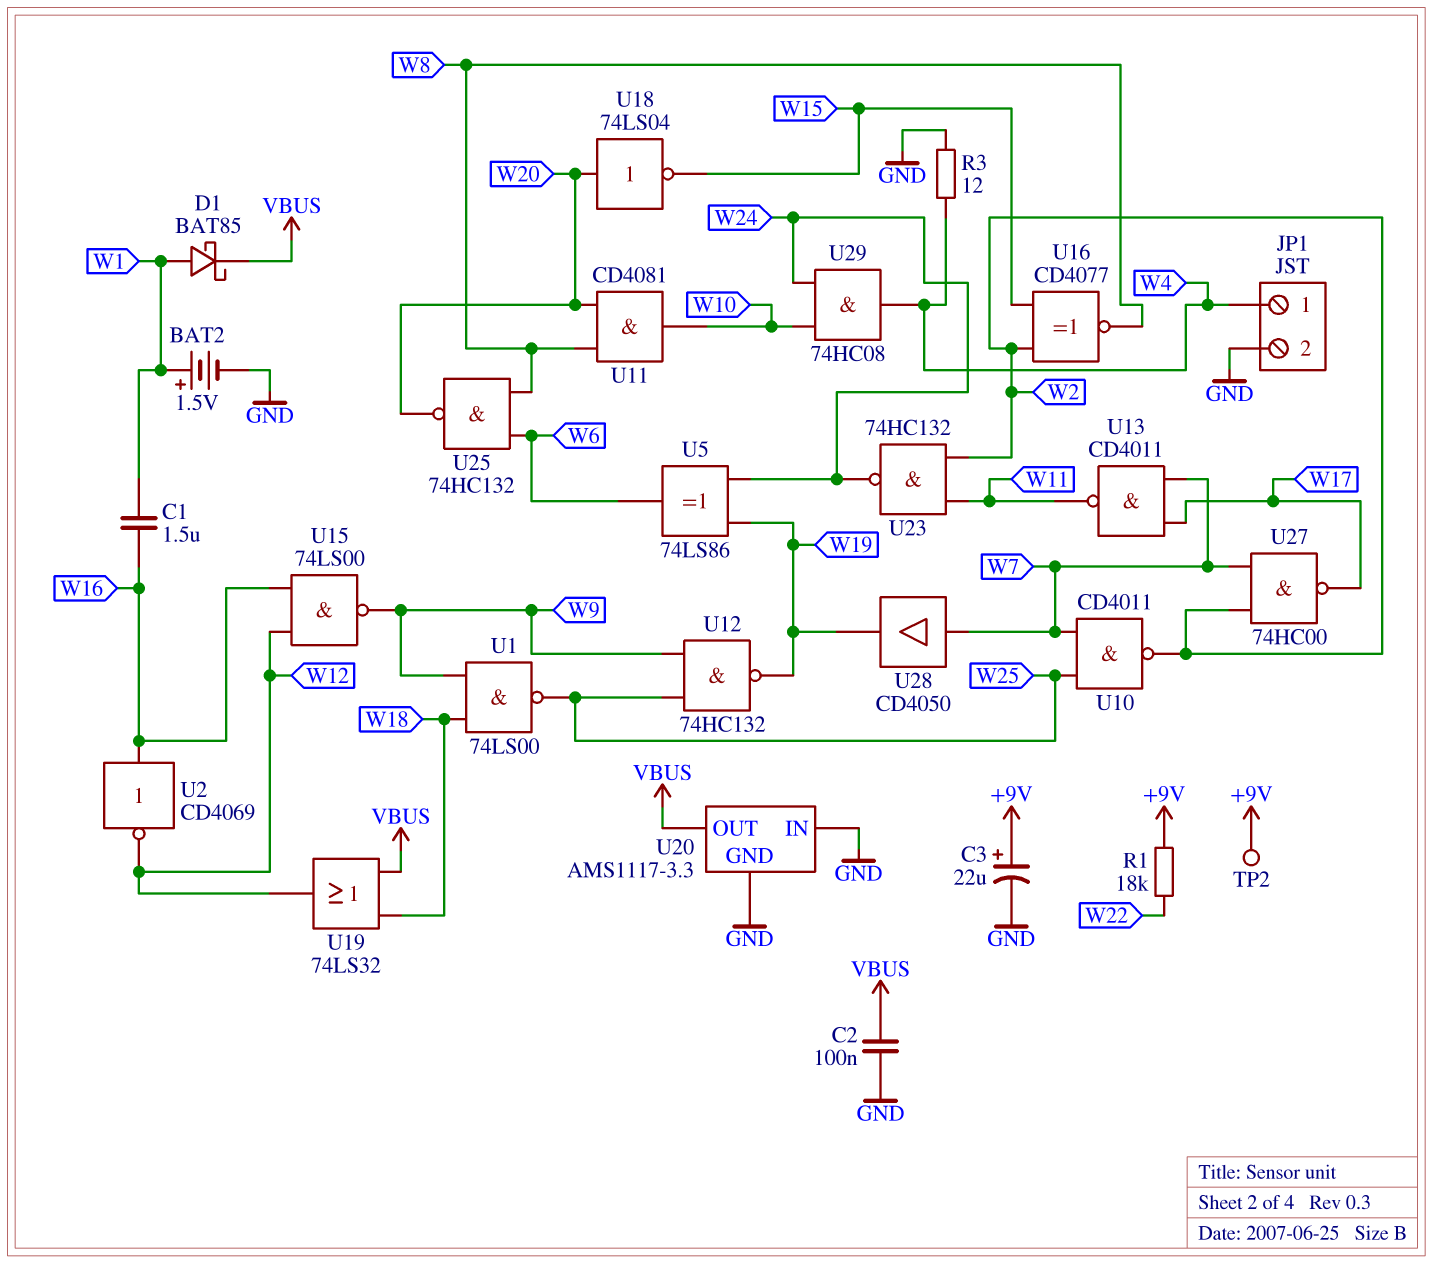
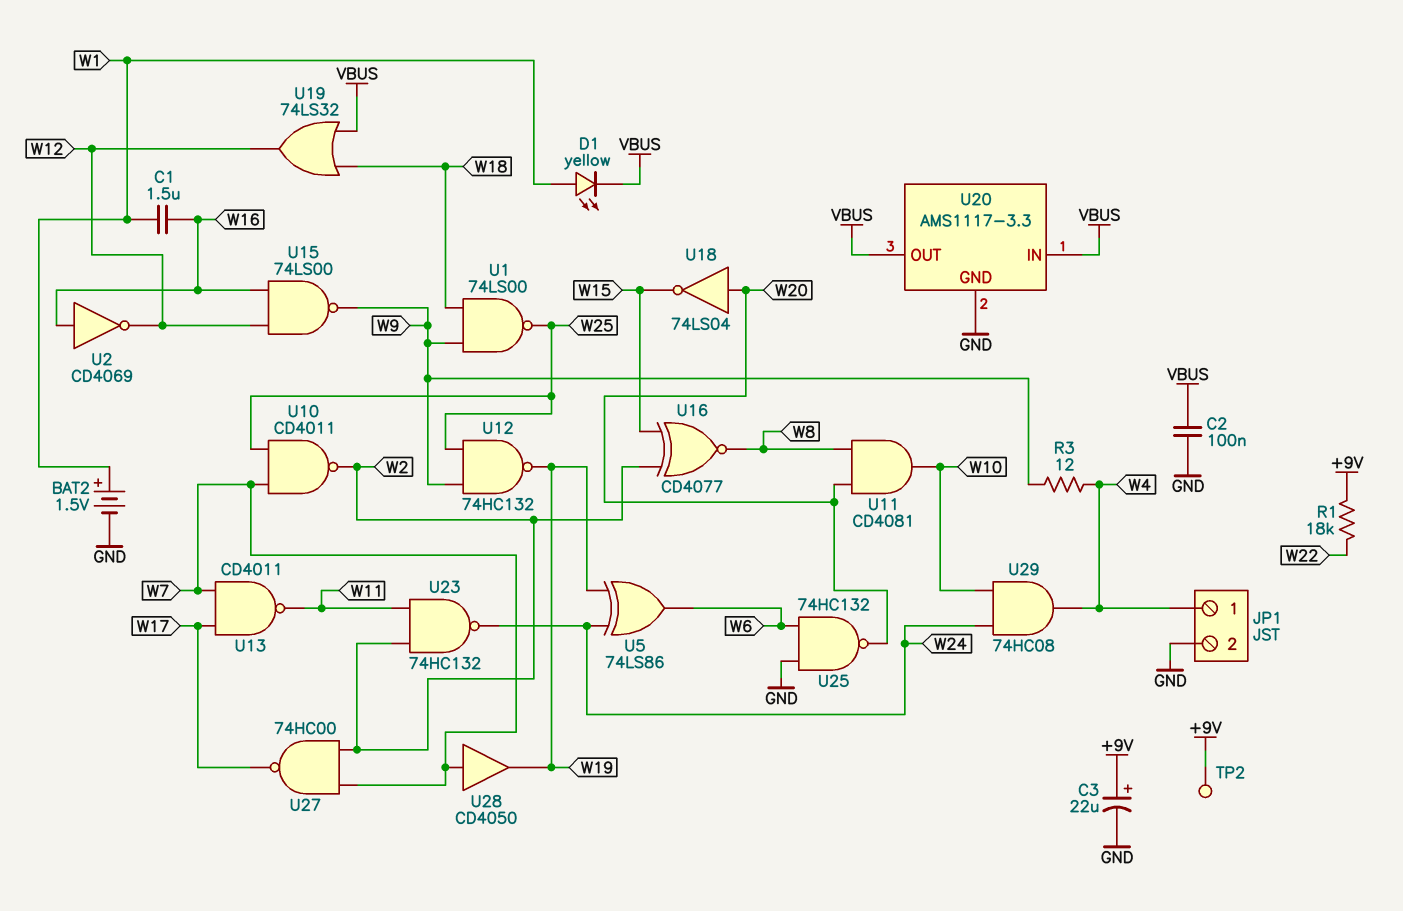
D1: schottky BAT85 (A W1, K VBUS) -> LED yellow (A W1, K VBUS)
R3: 12 (GND, W4) -> 12 (W4, W9)
U20 pin IN: GND -> VBUS
U25: NAND 74HC132 (in W6, in W8, out W20) -> NAND 74HC132 (in GND, in W6, out W20)

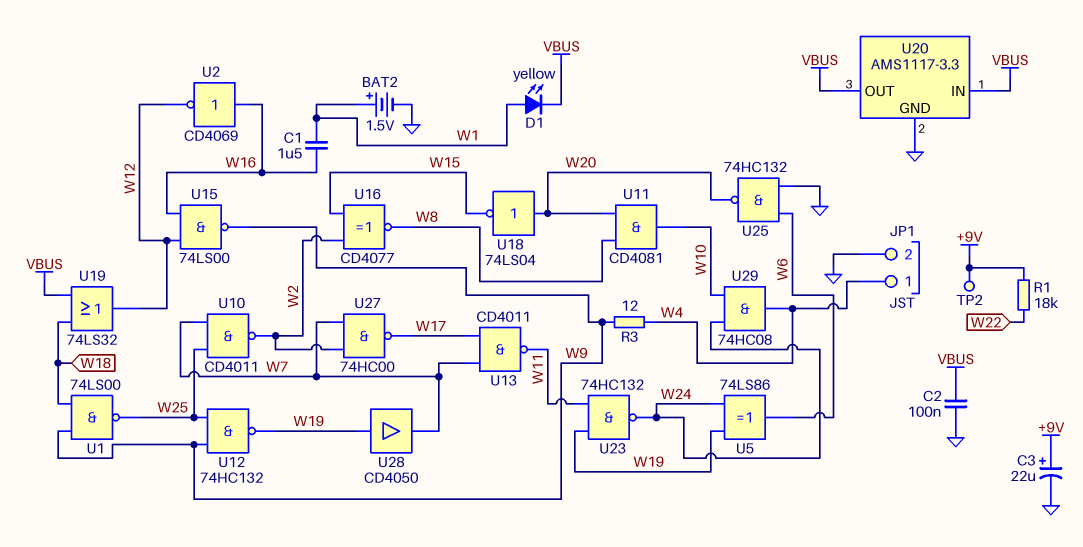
U23: NAND 74HC132 (in W2, in W11, out W24) -> NAND 74HC132 (in W11, in W19, out W24)
U28: buffer CD4050 (in W7, out W19) -> buffer CD4050 (in W19, out W7)

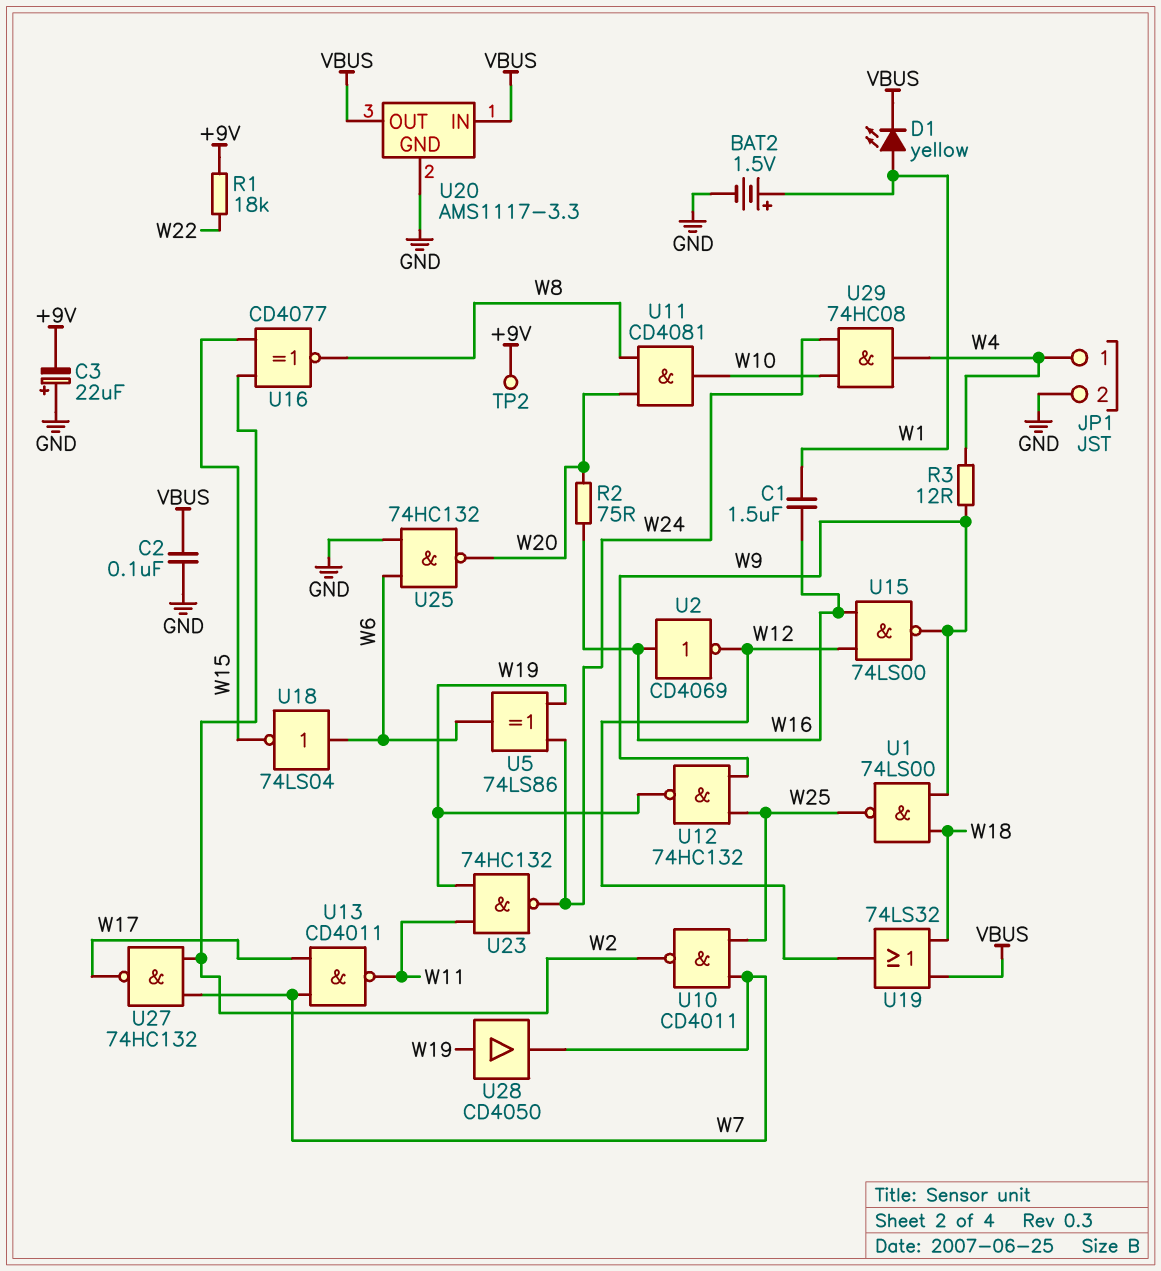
C3: 22uF (plus +9V, minus GND) -> 22uF (plus GND, minus +9V)
R2: none -> 75 (W16, W20)
U18: NOT 74LS04 (in W20, out W15) -> NOT 74LS04 (in W6, out W15)
U27: NAND 74HC00 (in W2, in W7, out W17) -> NAND 74HC132 (in W2, in W7, out W17)

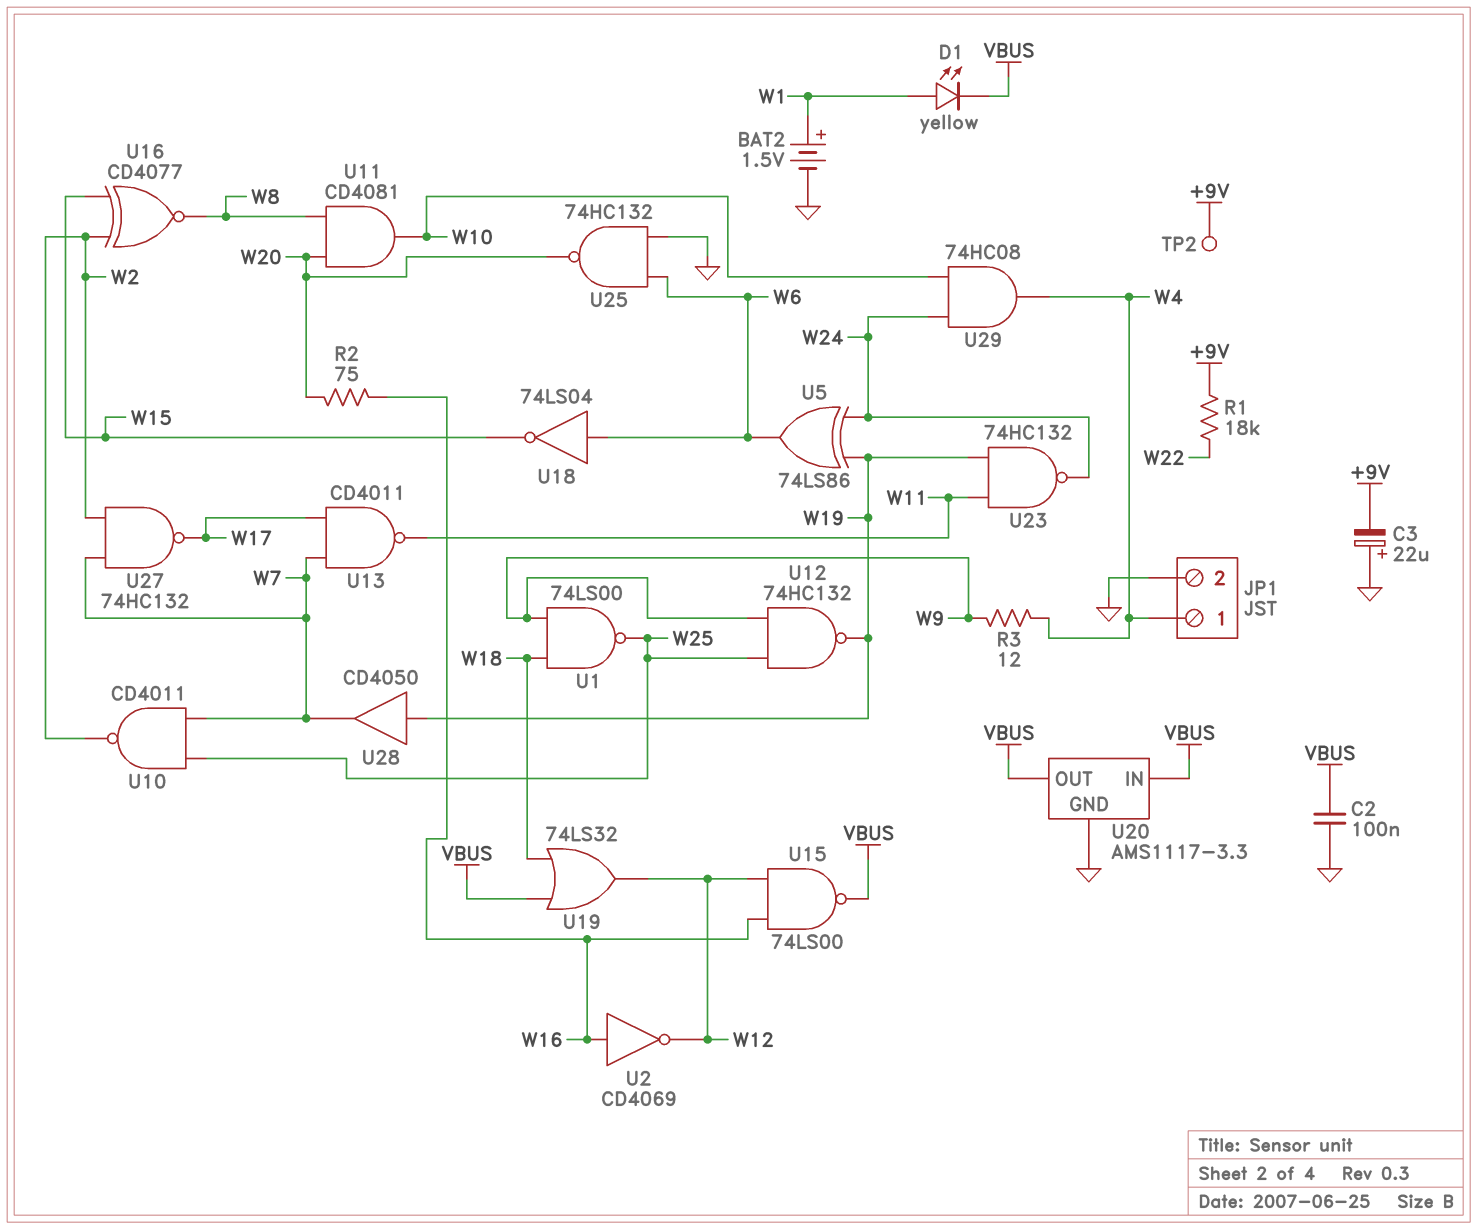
C1: 1.5uF (W1, W16) -> none
U15: NAND 74LS00 (in W12, in W16, out W9) -> NAND 74LS00 (in W12, in W16, out VBUS)

